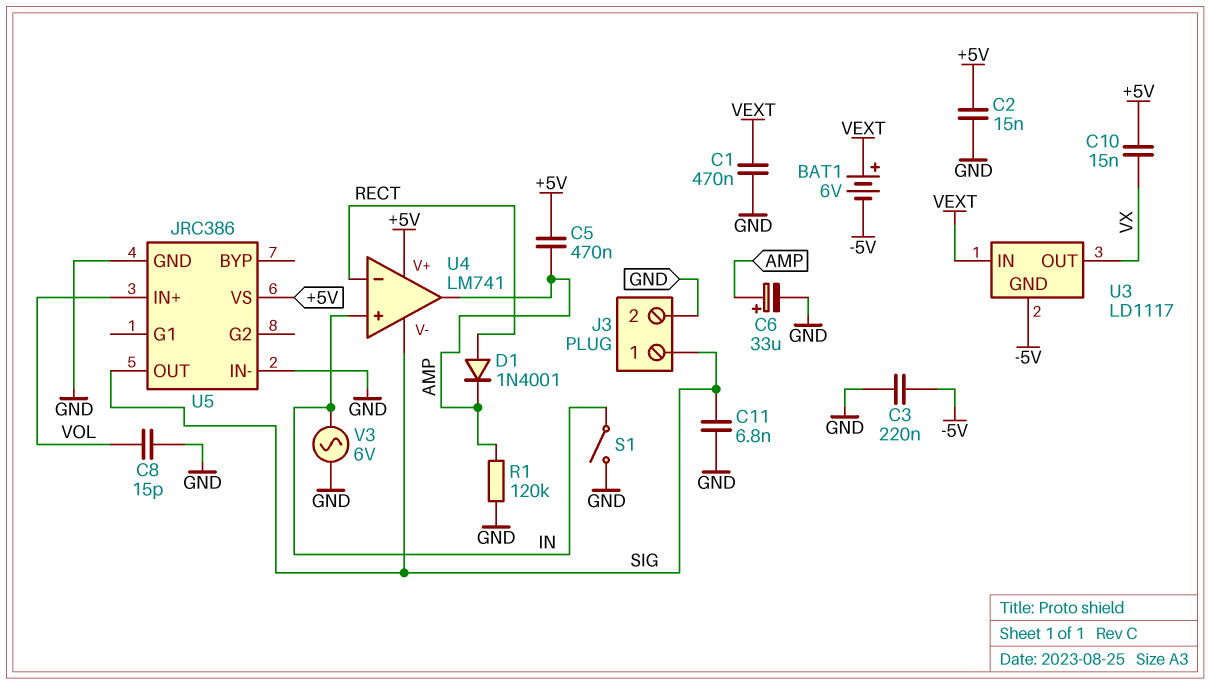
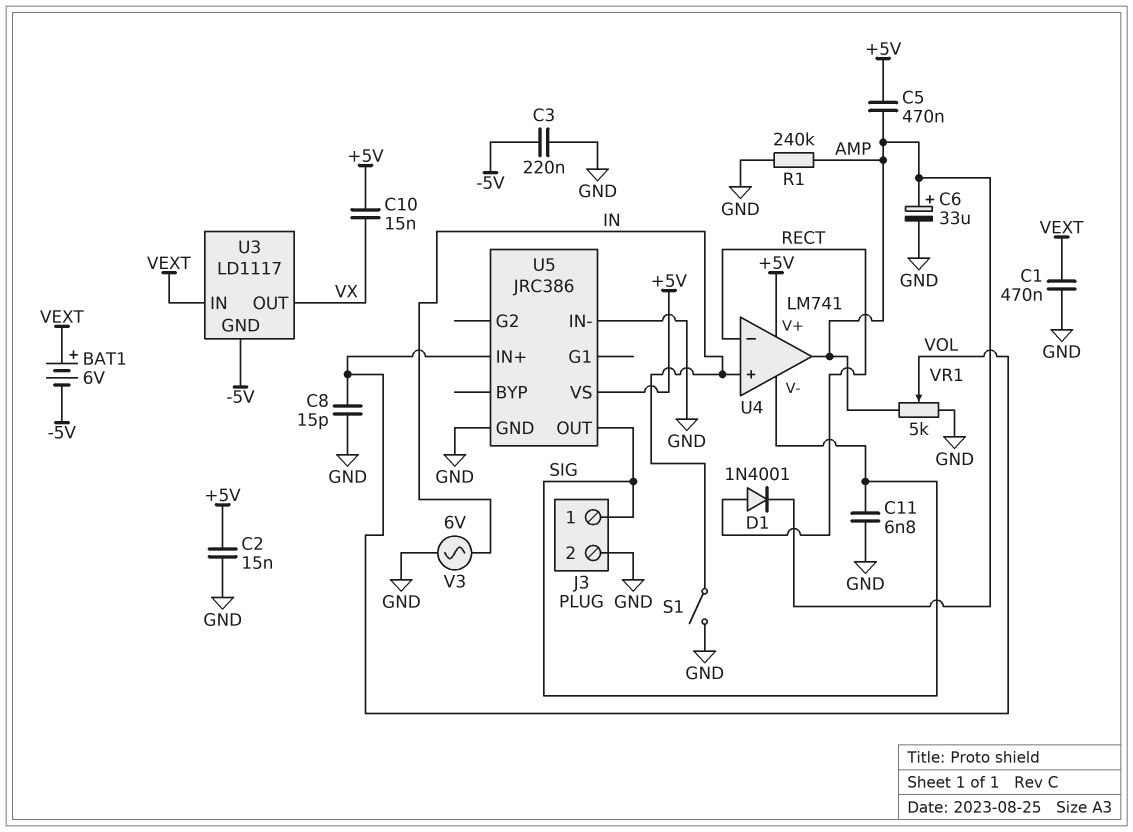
R1: 120k (AMP, GND) -> 240k (AMP, GND)
VR1: none -> 5k (AMP, GND, wiper VOL)

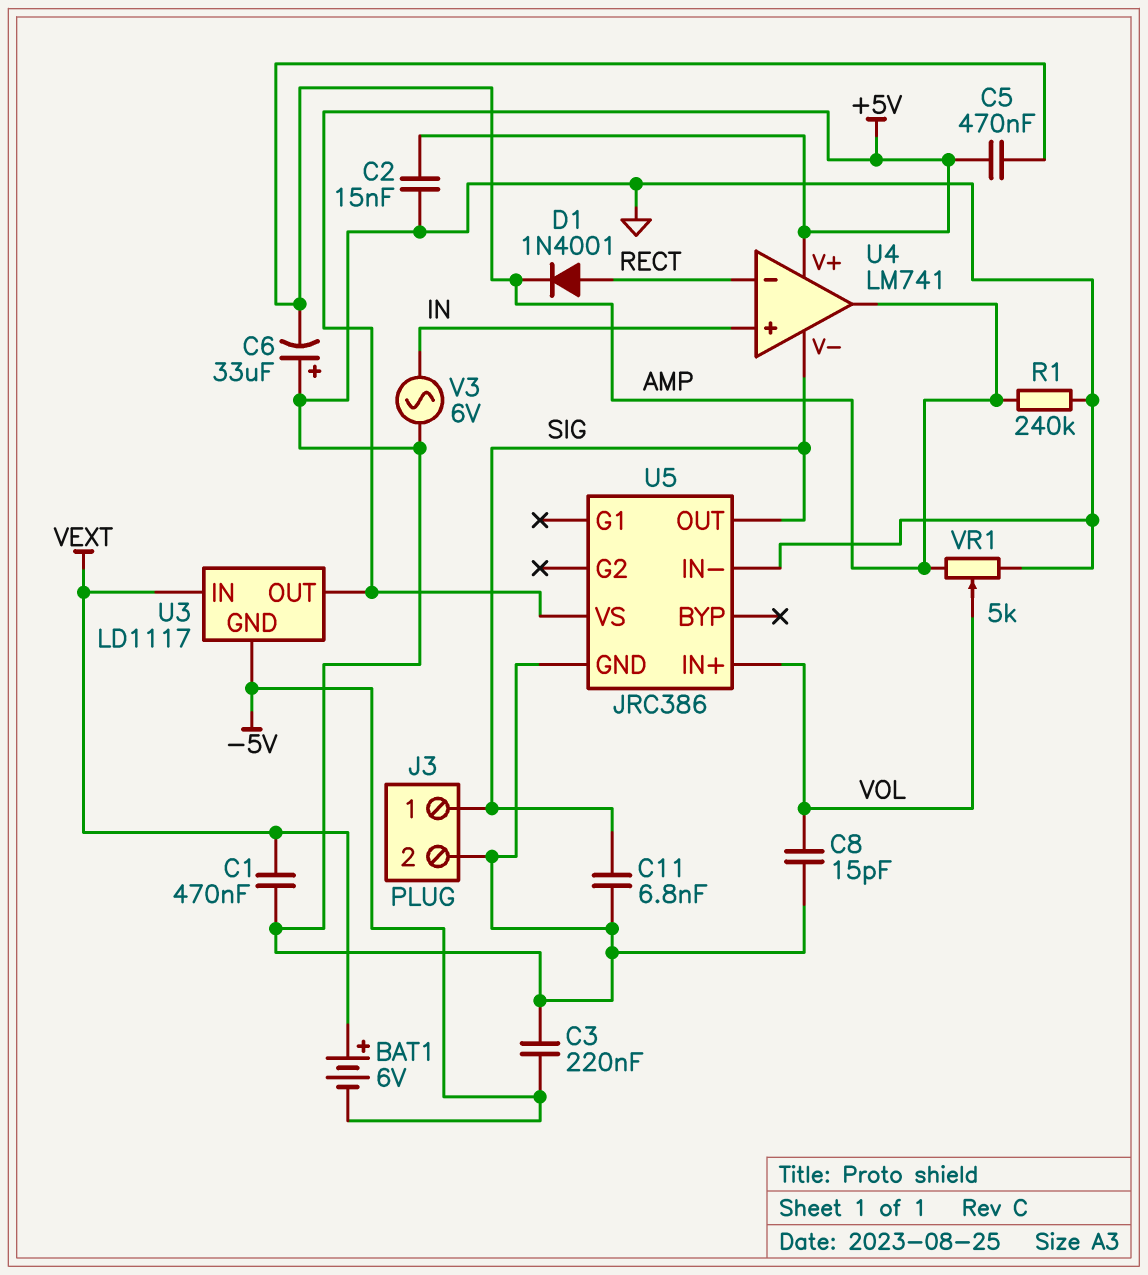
C6: 33uF (plus AMP, minus GND) -> 33uF (plus GND, minus AMP)
C10: 15nF (+5V, VX) -> none
S1: switch (GND, IN) -> none
U3 pin OUT: VX -> +5V

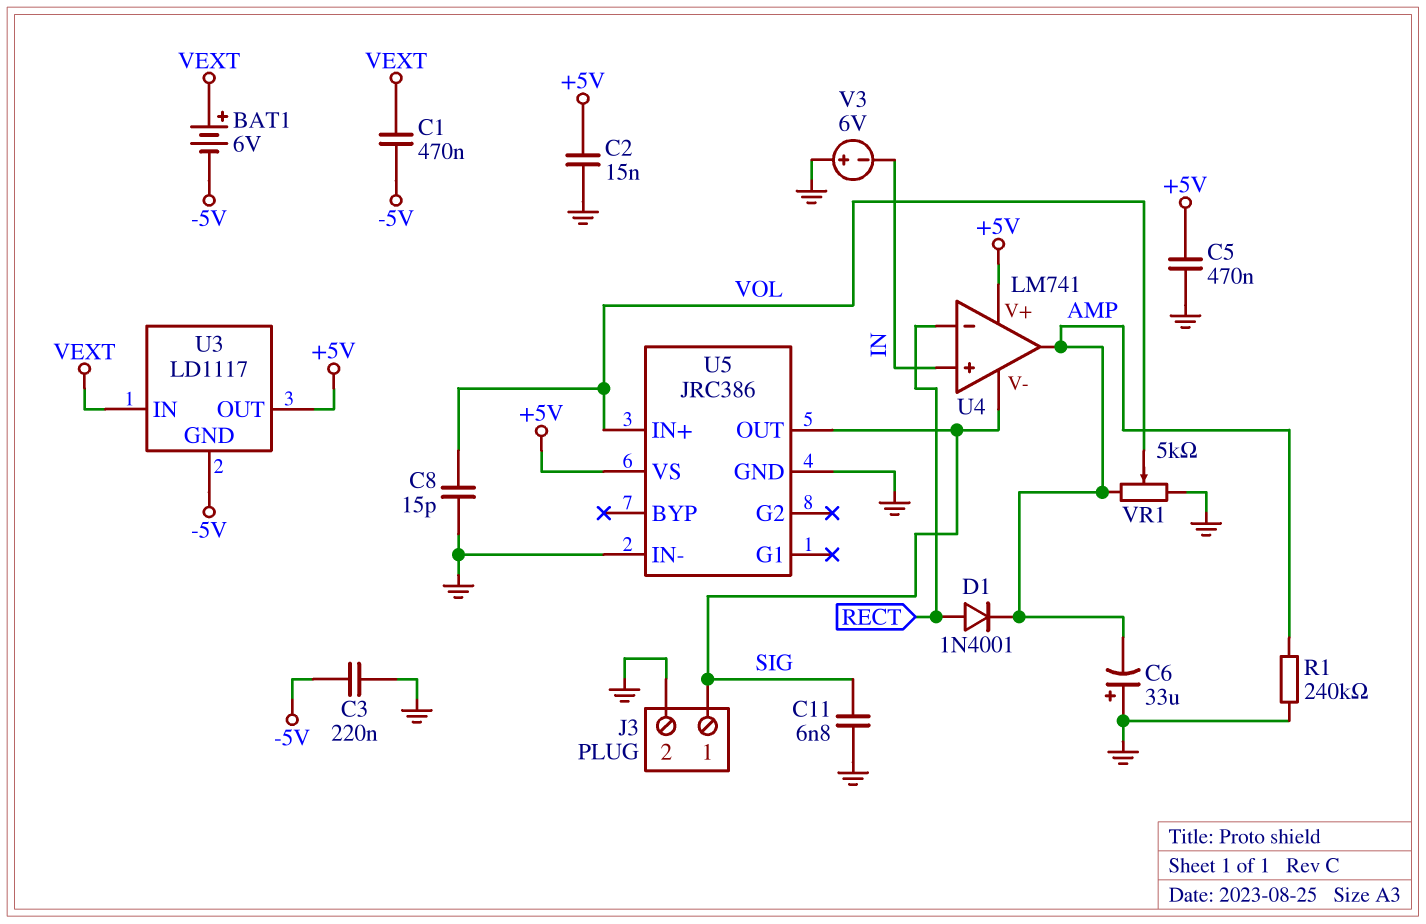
C1: 470nF (GND, VEXT) -> 470nF (-5V, VEXT)
C5: 470nF (+5V, AMP) -> 470nF (+5V, GND)
V3: AC 6V (GND, IN) -> 6V (plus GND, minus IN)

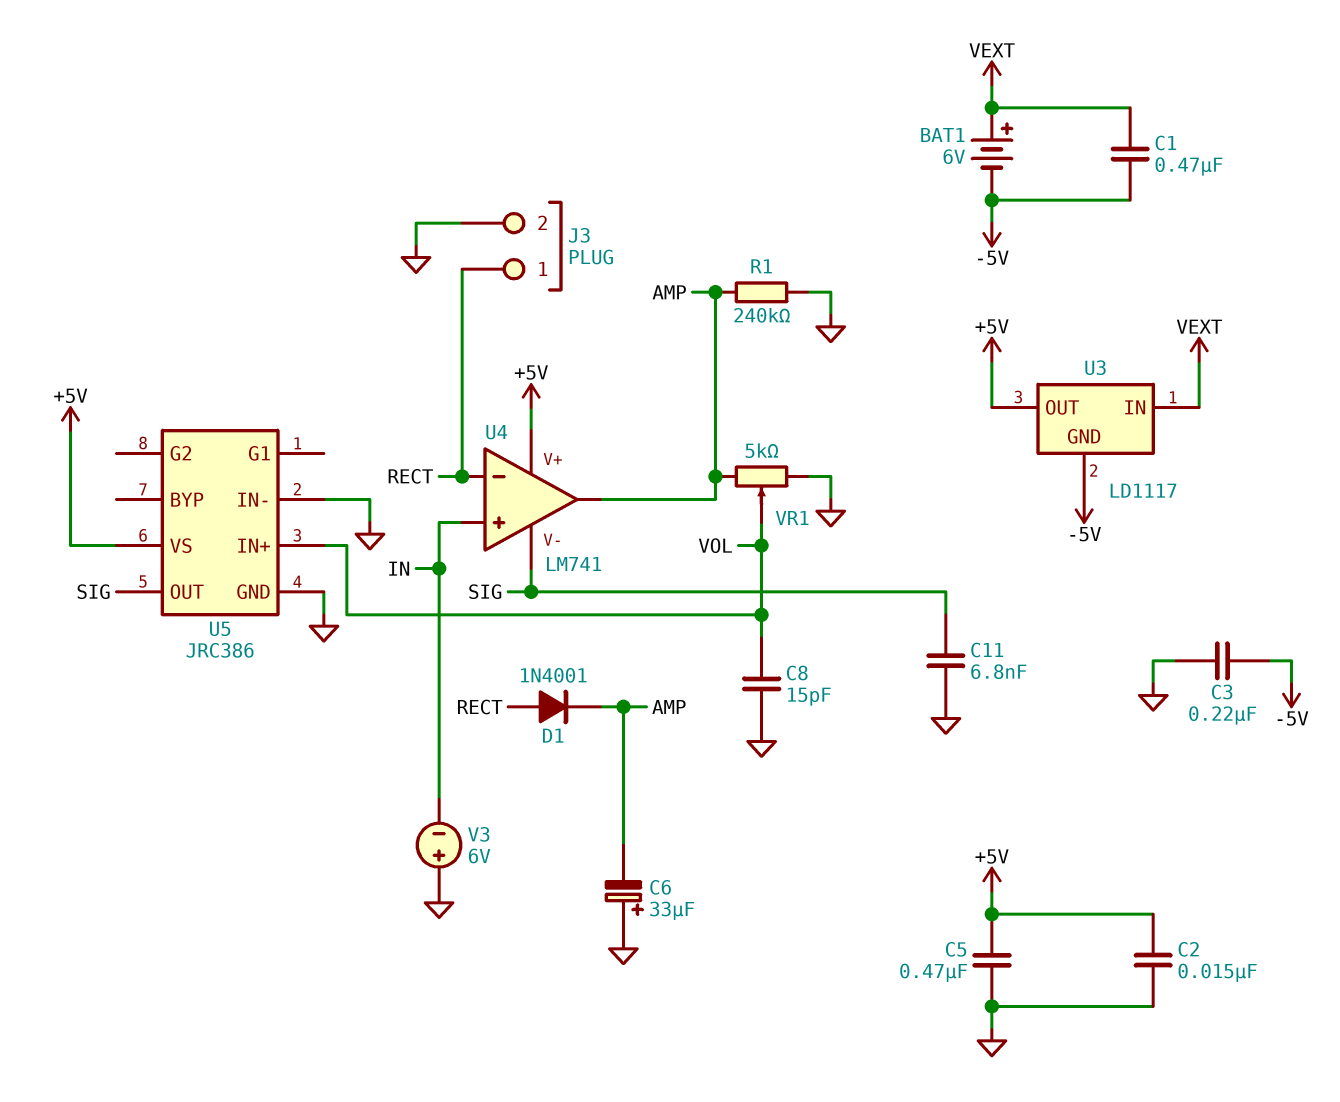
J3 pin 1: SIG -> RECT

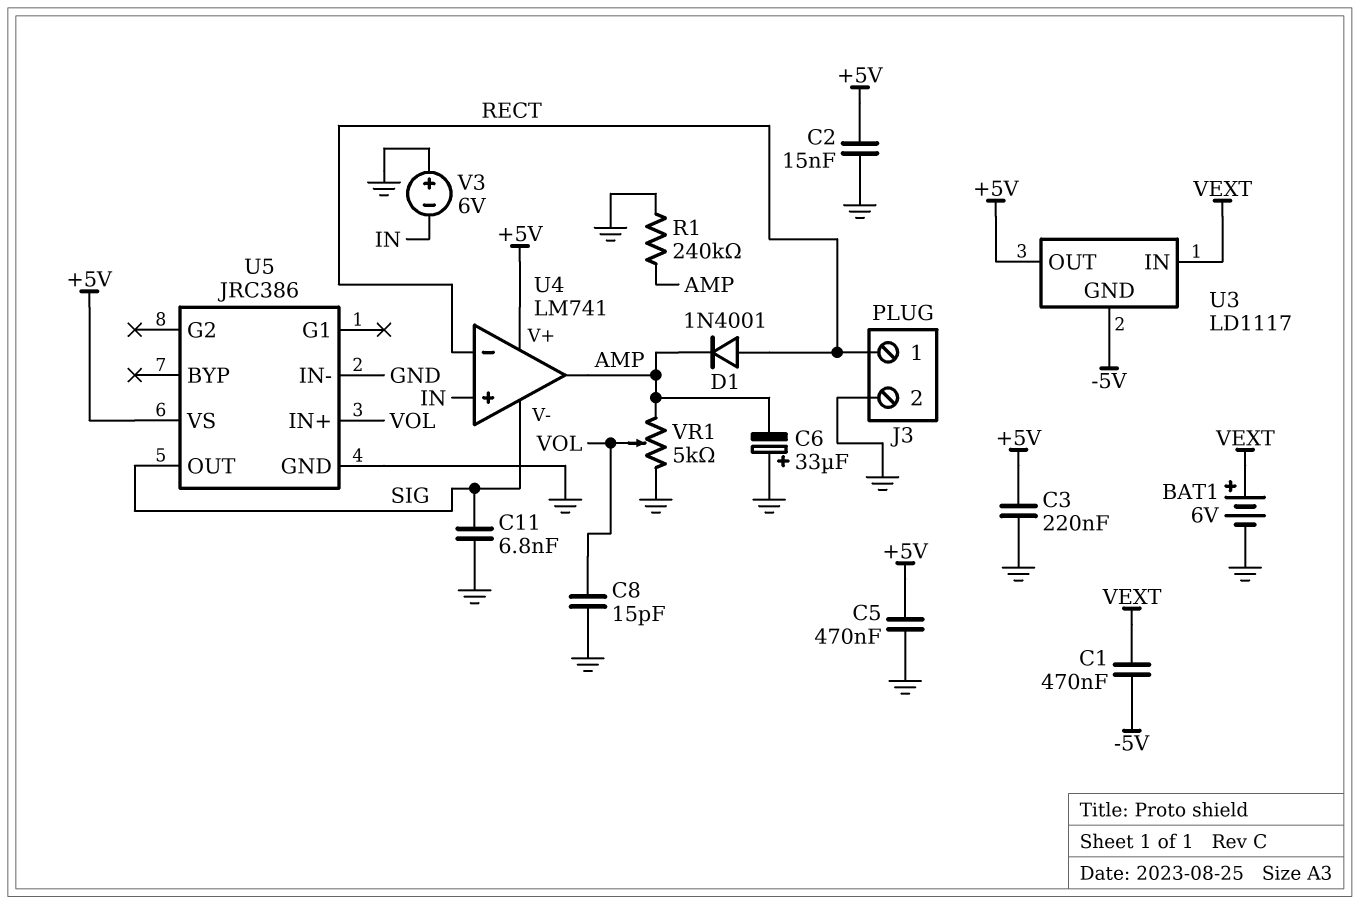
BAT1: 6V (plus VEXT, minus -5V) -> 6V (plus VEXT, minus GND)
C3: 220nF (-5V, GND) -> 220nF (+5V, GND)

